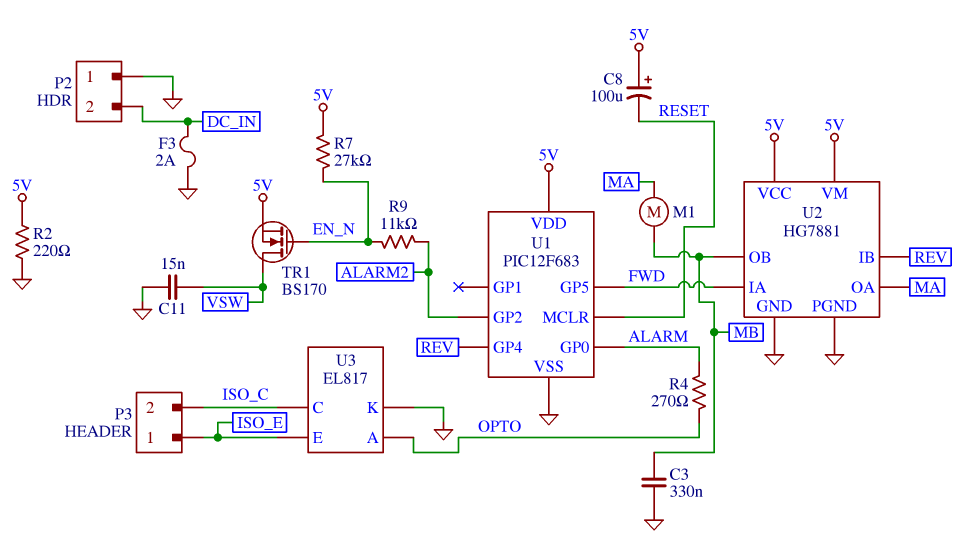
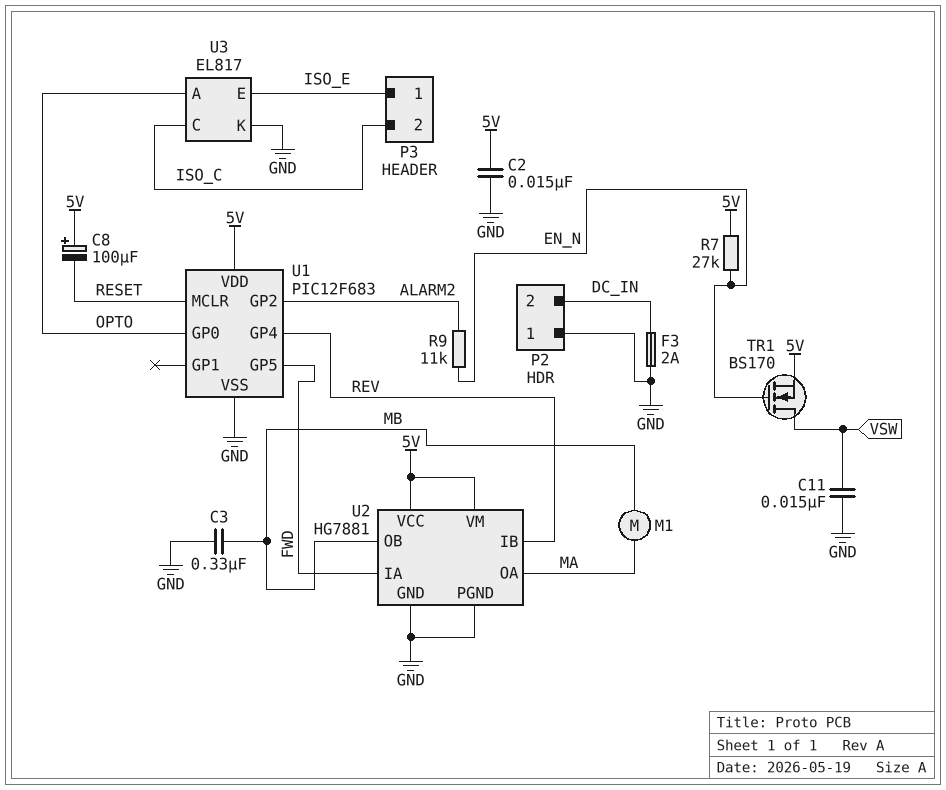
C2: none -> 15nF (5V, GND)
R2: 220 (5V, GND) -> none
R4: 270 (ALARM, OPTO) -> none
U1 pin GP0: ALARM -> OPTO

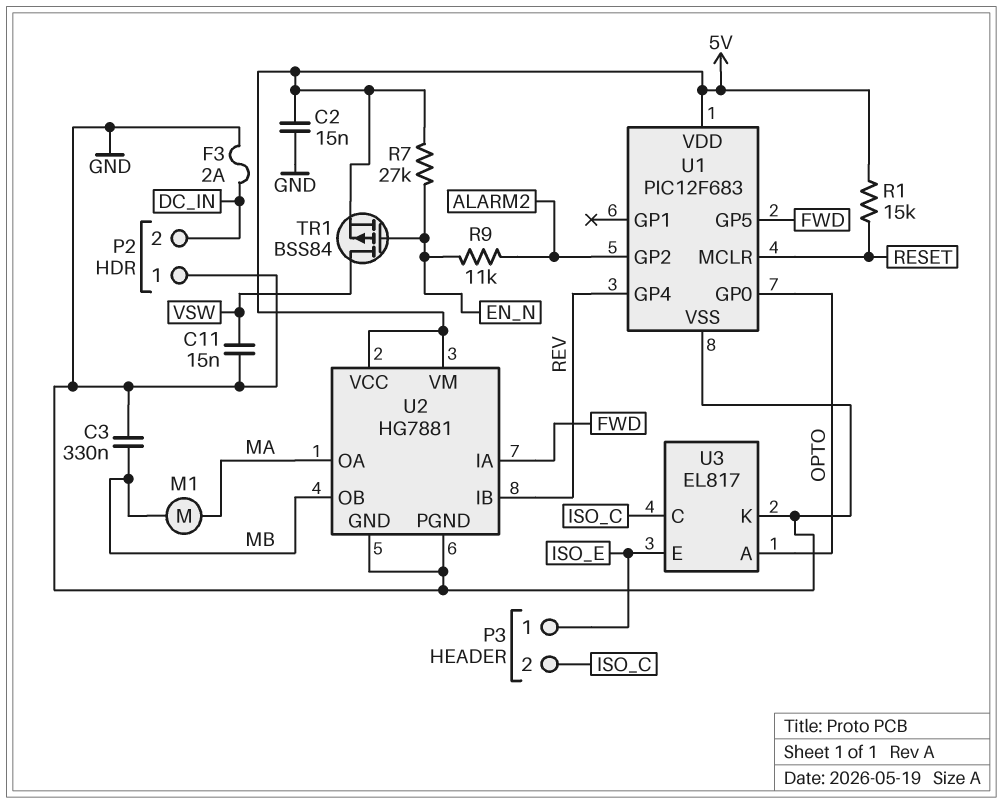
C8: 100uF (plus 5V, minus RESET) -> none
R1: none -> 15k (5V, RESET)
TR1: NMOS BS170 (G EN_N, D VSW, S 5V) -> PMOS BSS84 (G EN_N, D VSW, S 5V)

